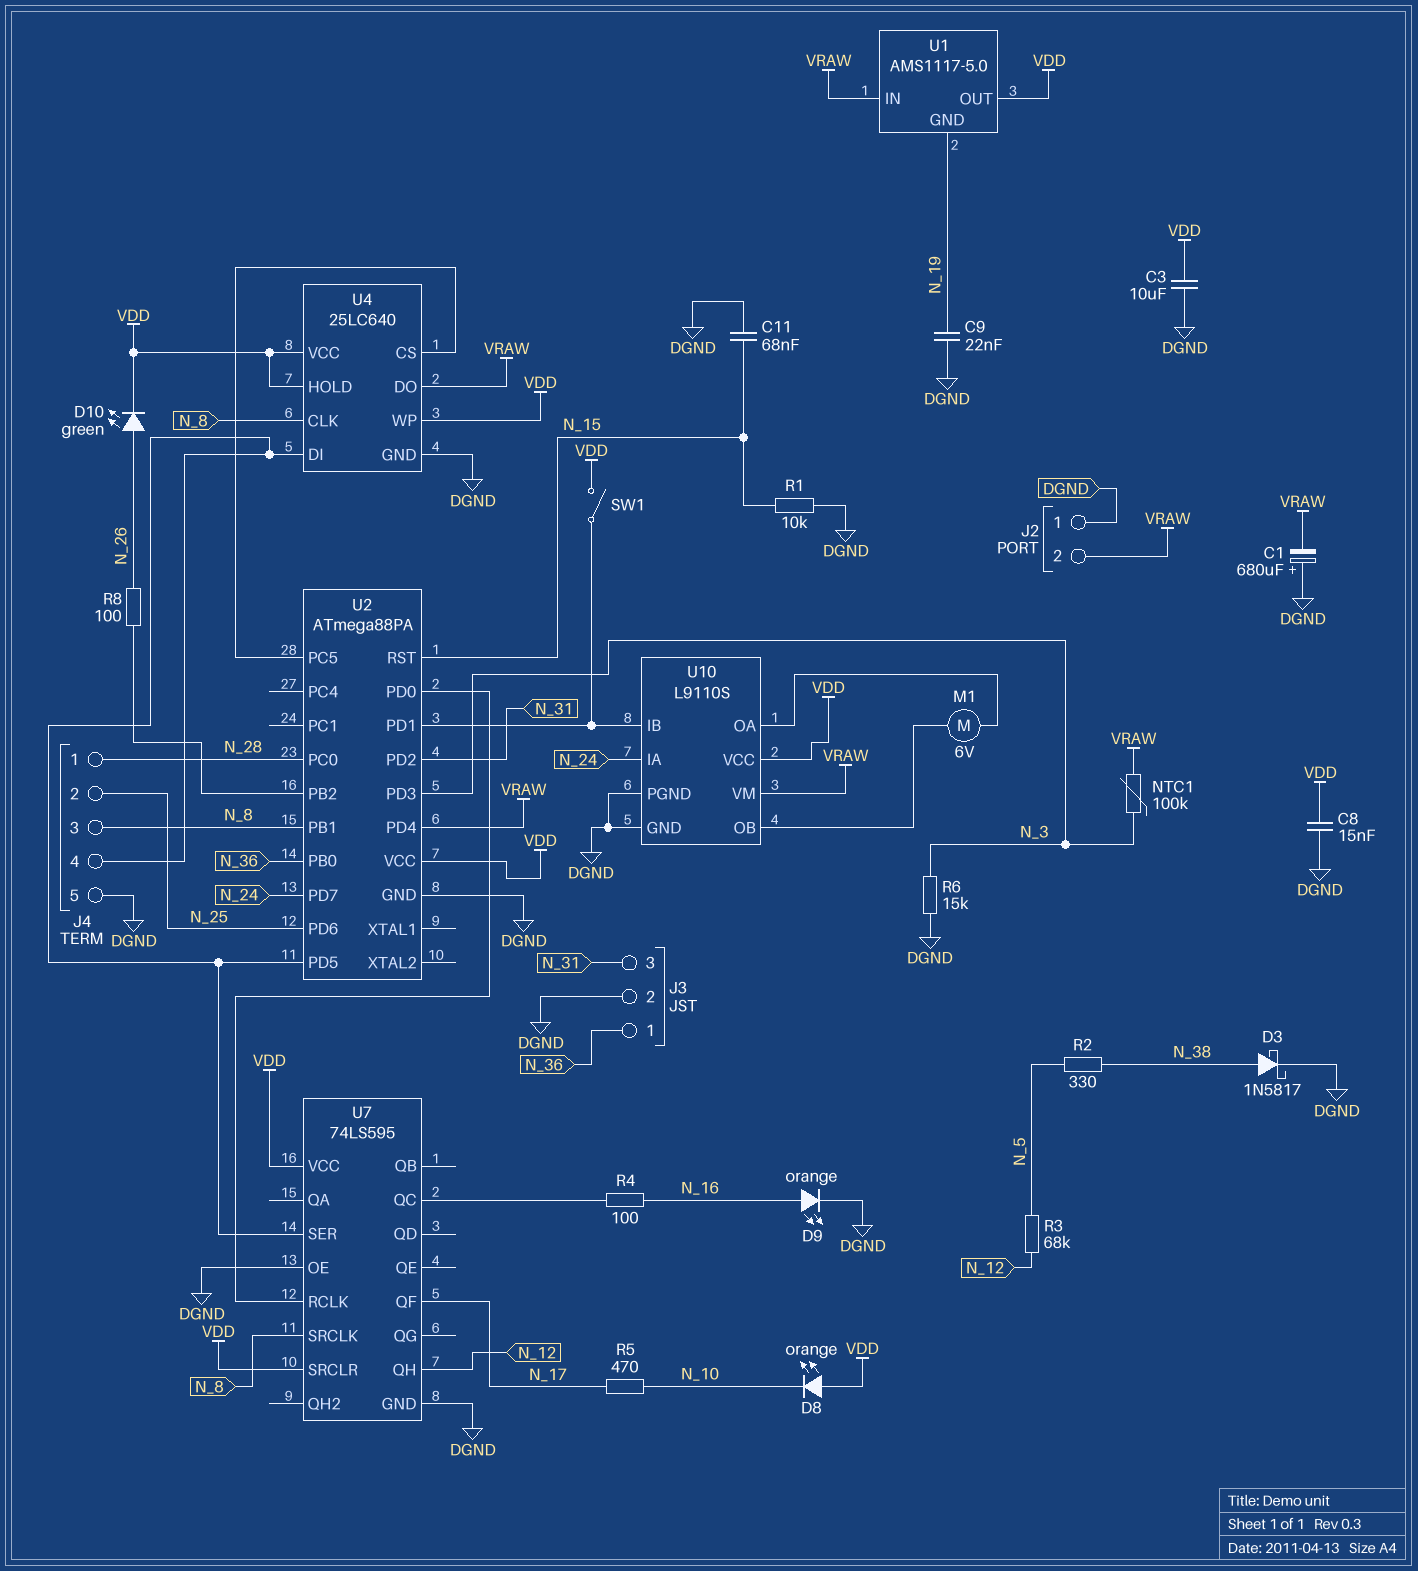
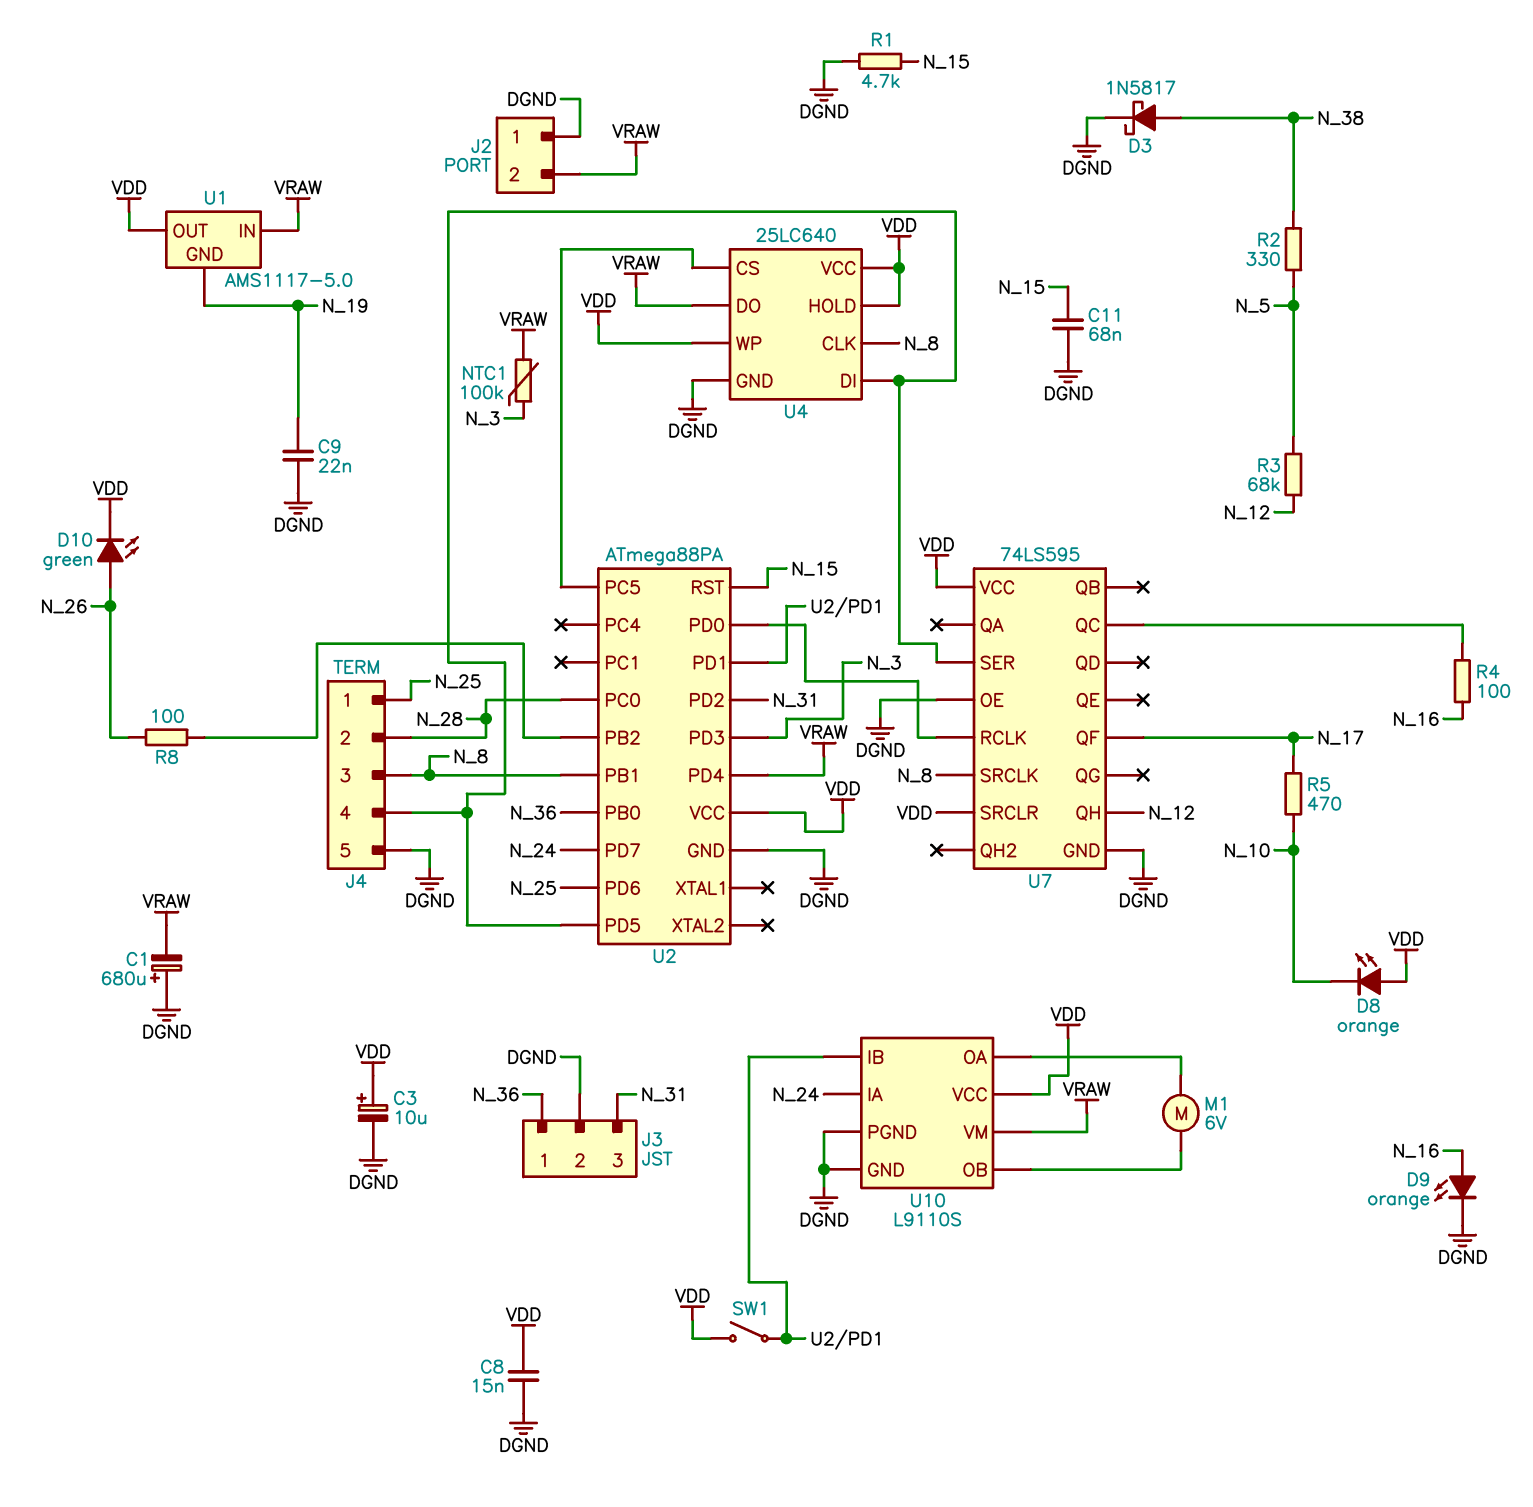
C3: 10uF (DGND, VDD) -> 10uF (plus VDD, minus DGND)
J4 pin 1: N_28 -> N_25
J4 pin 2: N_25 -> N_28
R1: 10k (DGND, N_15) -> 4.7k (DGND, N_15)
R6: 15k (DGND, N_3) -> none

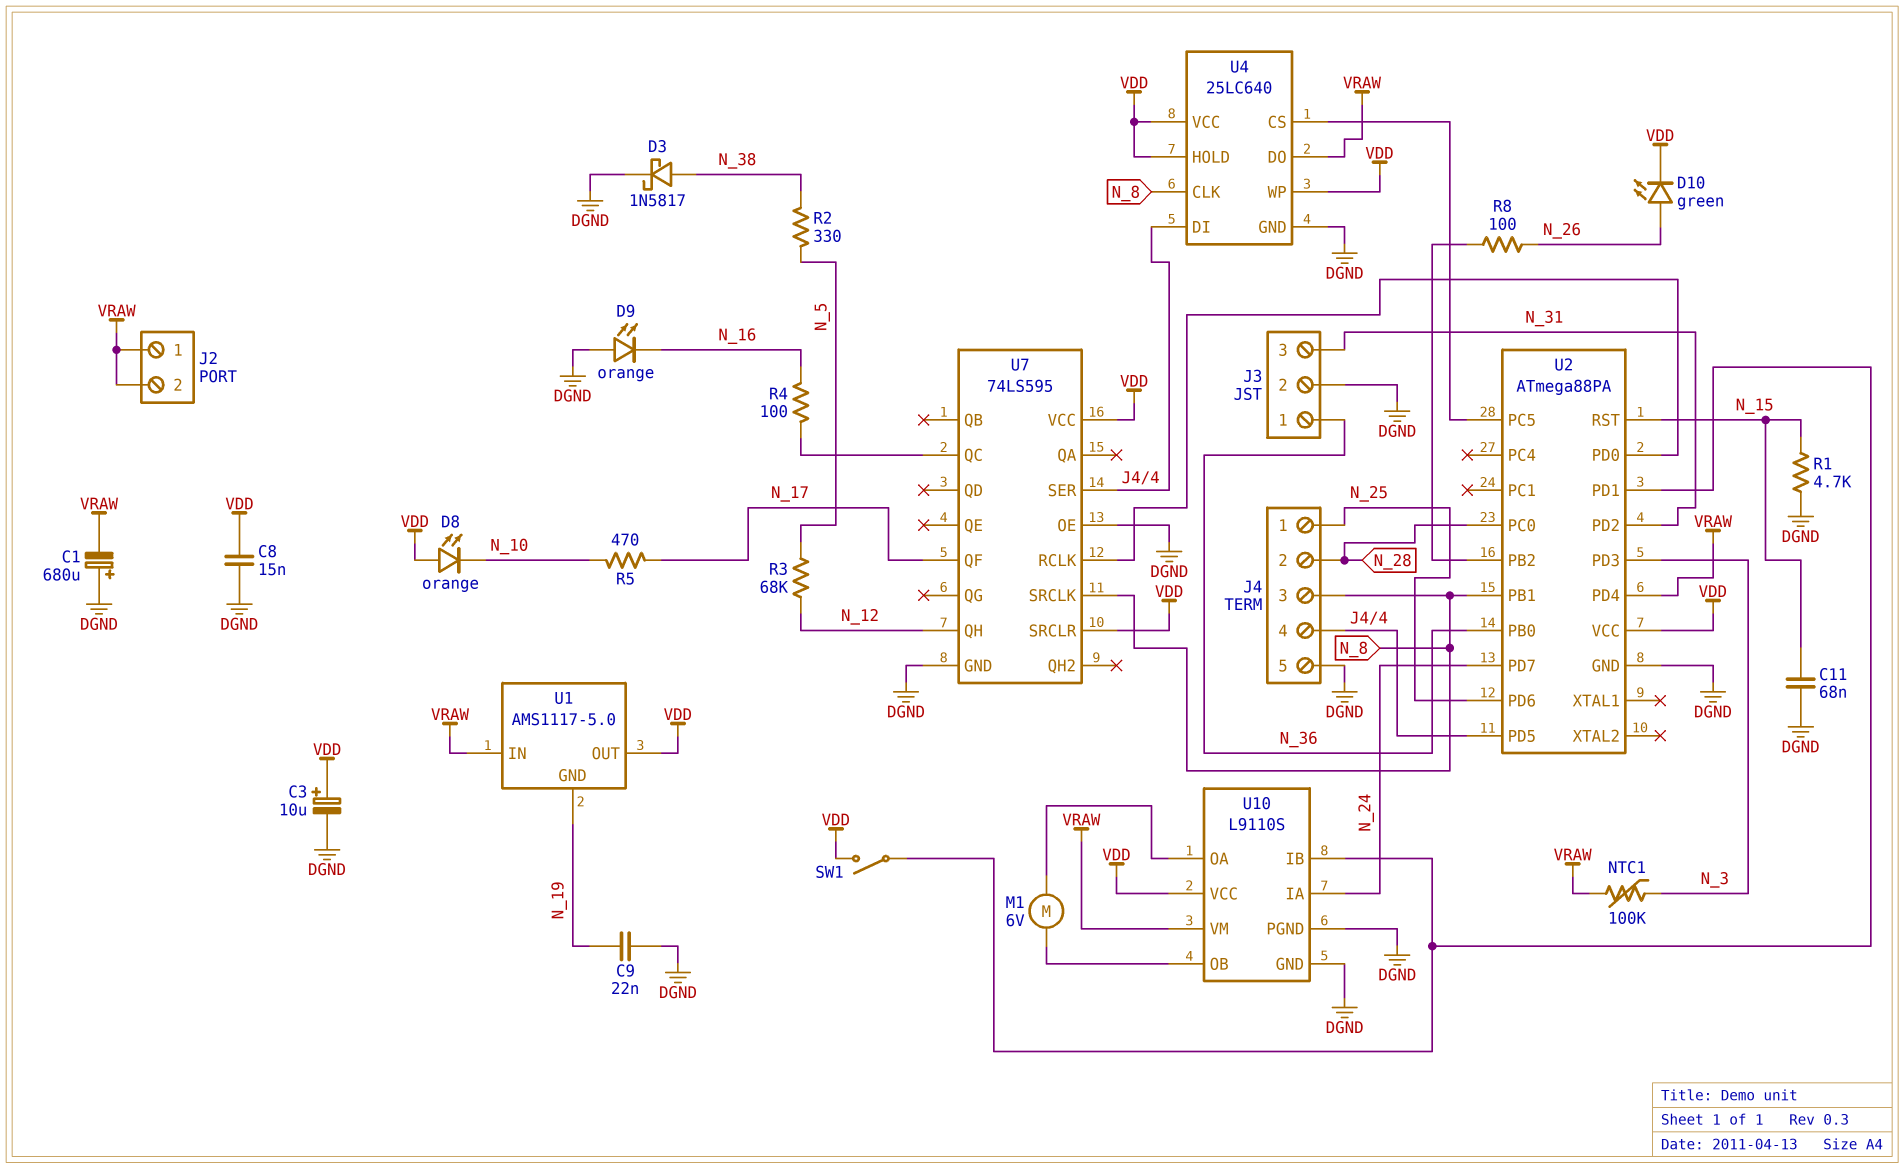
D9: LED orange (A N_16, K DGND) -> LED orange (A DGND, K N_16)
J2 pin 1: DGND -> VRAW

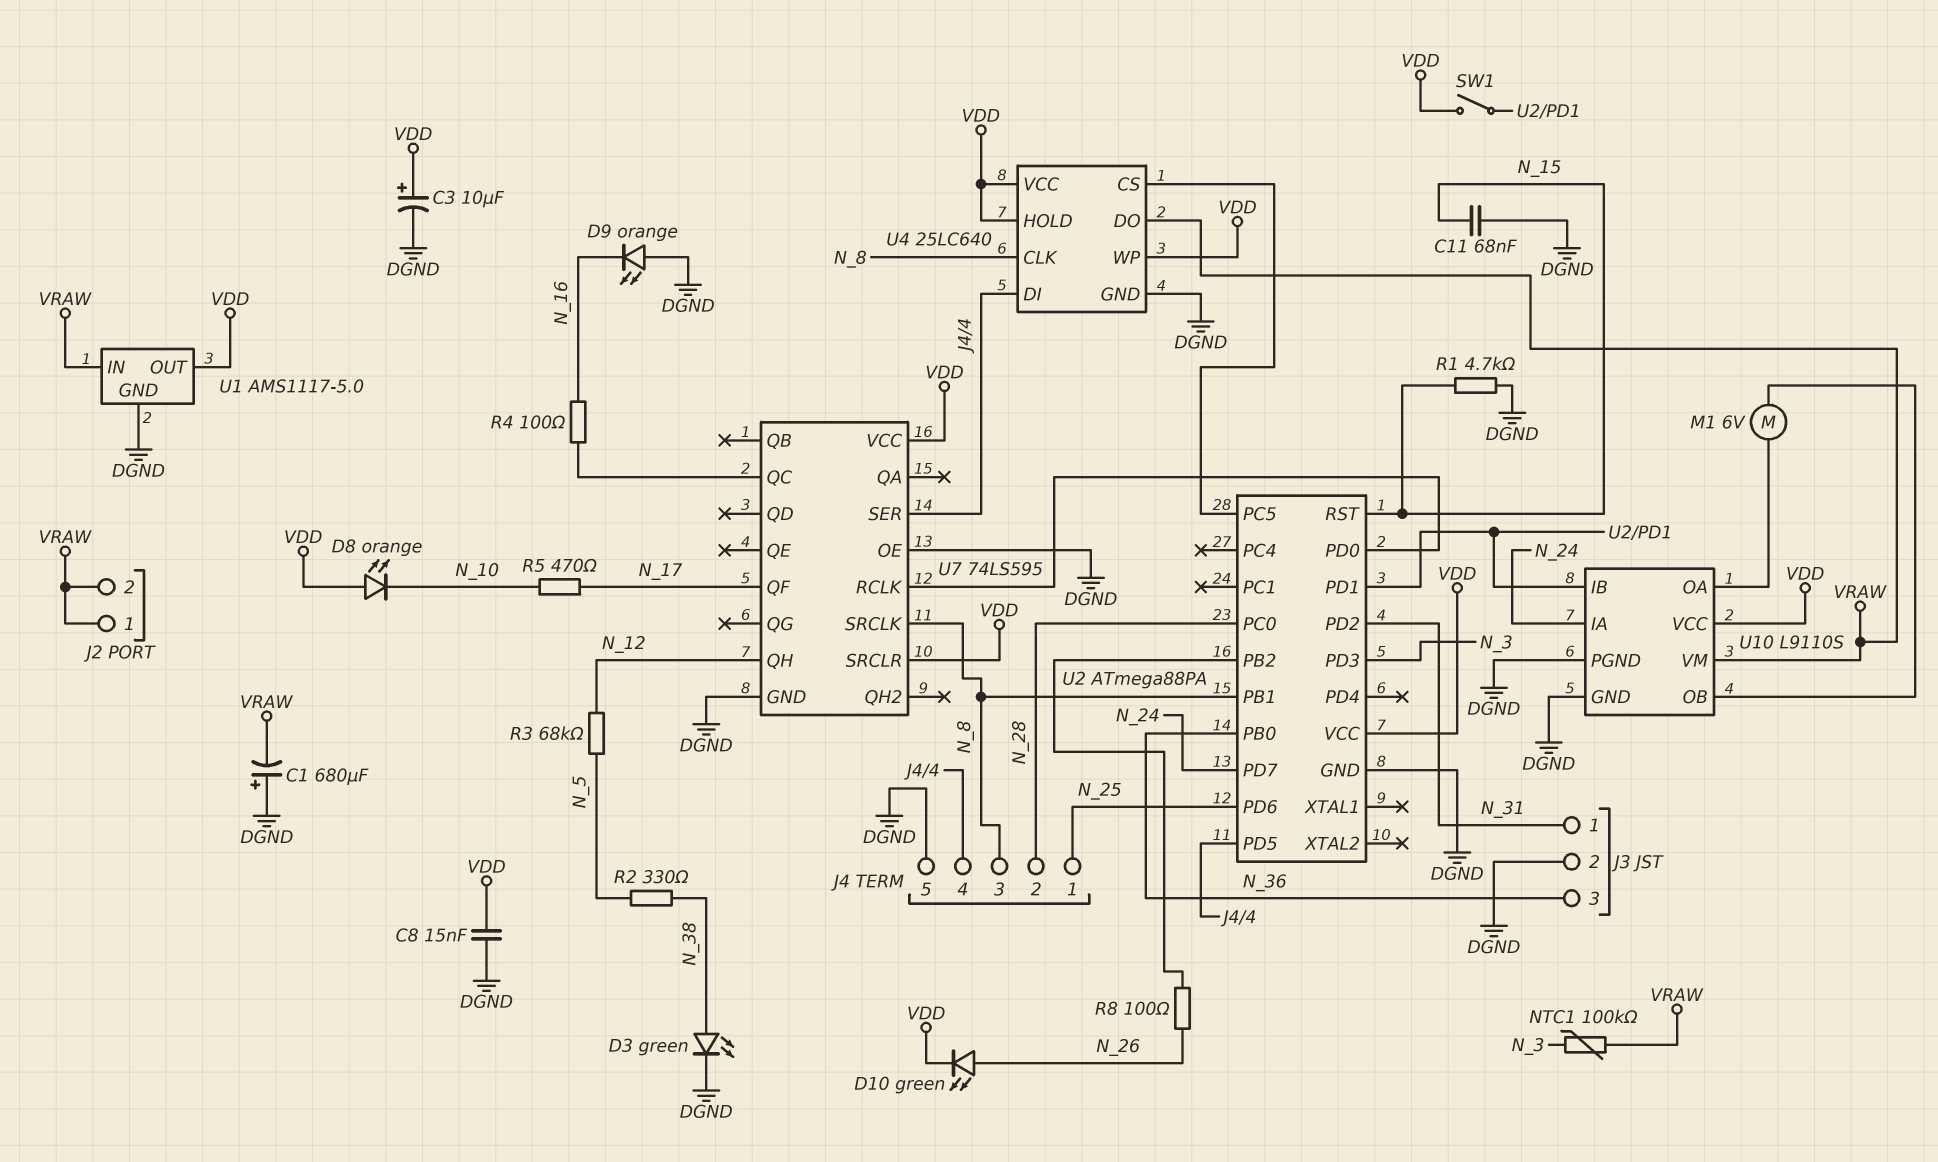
C9: 22nF (DGND, N_19) -> none
D3: schottky 1N5817 (A N_38, K DGND) -> LED green (A N_38, K DGND)
J3 pin 1: N_36 -> N_31
J3 pin 3: N_31 -> N_36
U1 pin GND: N_19 -> DGND
U2 pin PD4: VRAW -> none

